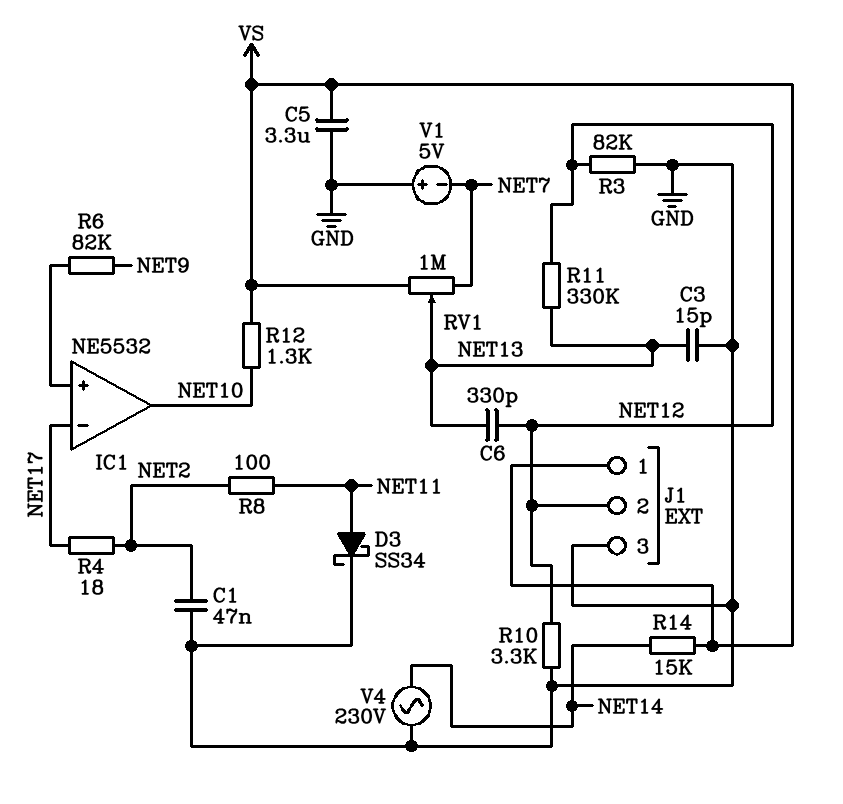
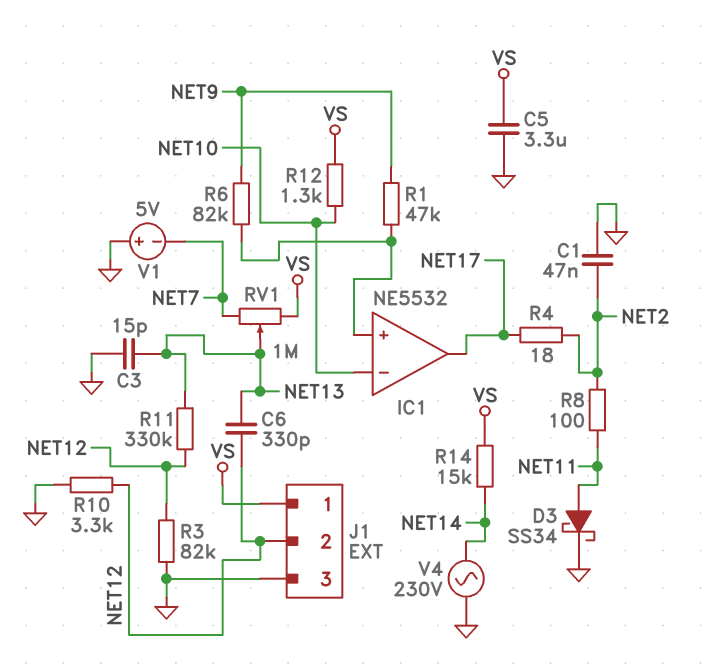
IC1 pin in-: NET17 -> NET10
IC1 pin out: NET10 -> NET17
R1: none -> 47k (IC1/in+, NET9)

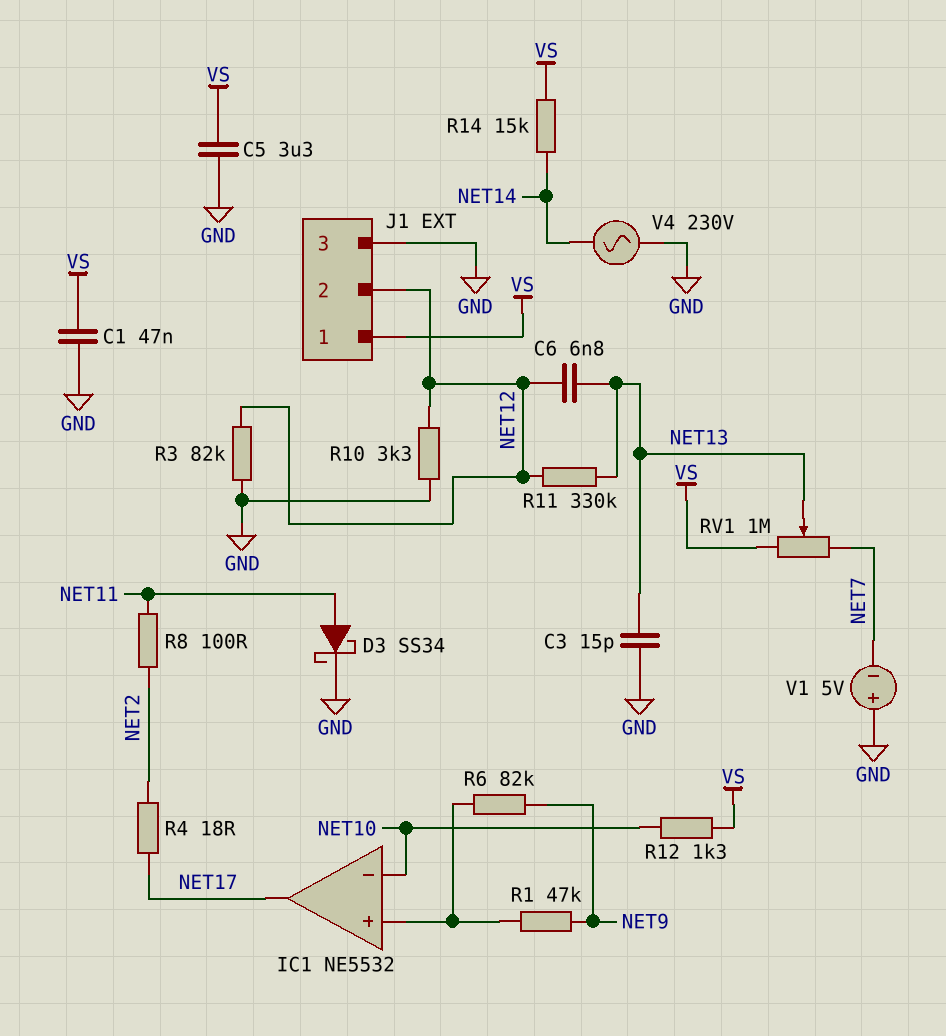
C1: 47nF (GND, NET2) -> 47nF (GND, VS)
C6: 330pF (NET12, NET13) -> 6.8nF (NET12, NET13)

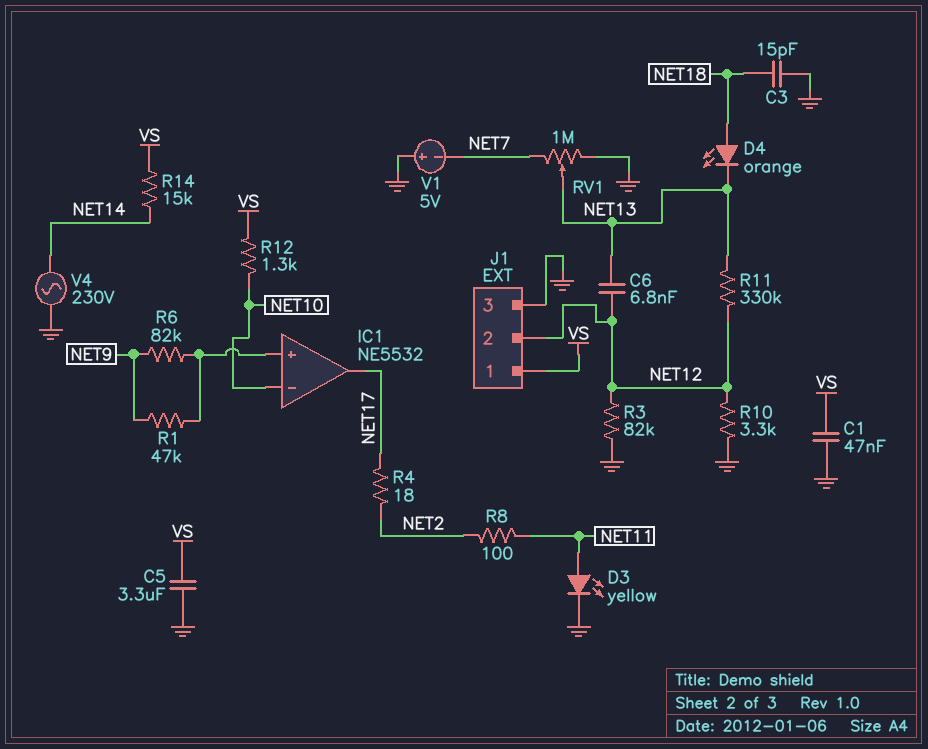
C3: 15pF (GND, NET13) -> 15pF (GND, NET18)
D3: schottky SS34 (A NET11, K GND) -> LED yellow (A NET11, K GND)
D4: none -> LED orange (A NET18, K NET13)
RV1: 1M (NET7, VS, wiper NET13) -> 1M (GND, NET7, wiper NET13)

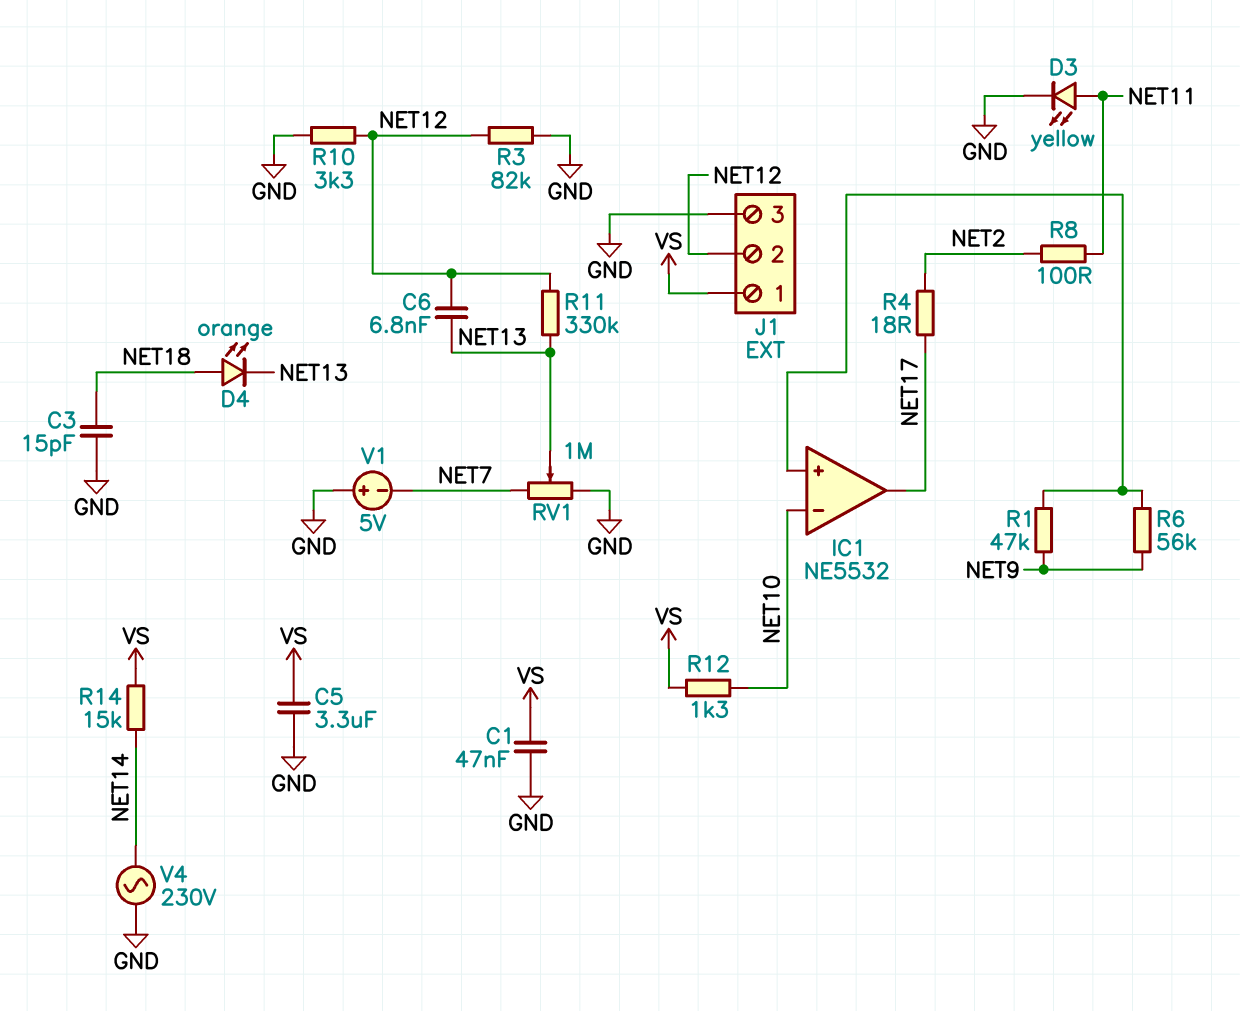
R6: 82k (IC1/in+, NET9) -> 56k (IC1/in+, NET9)

